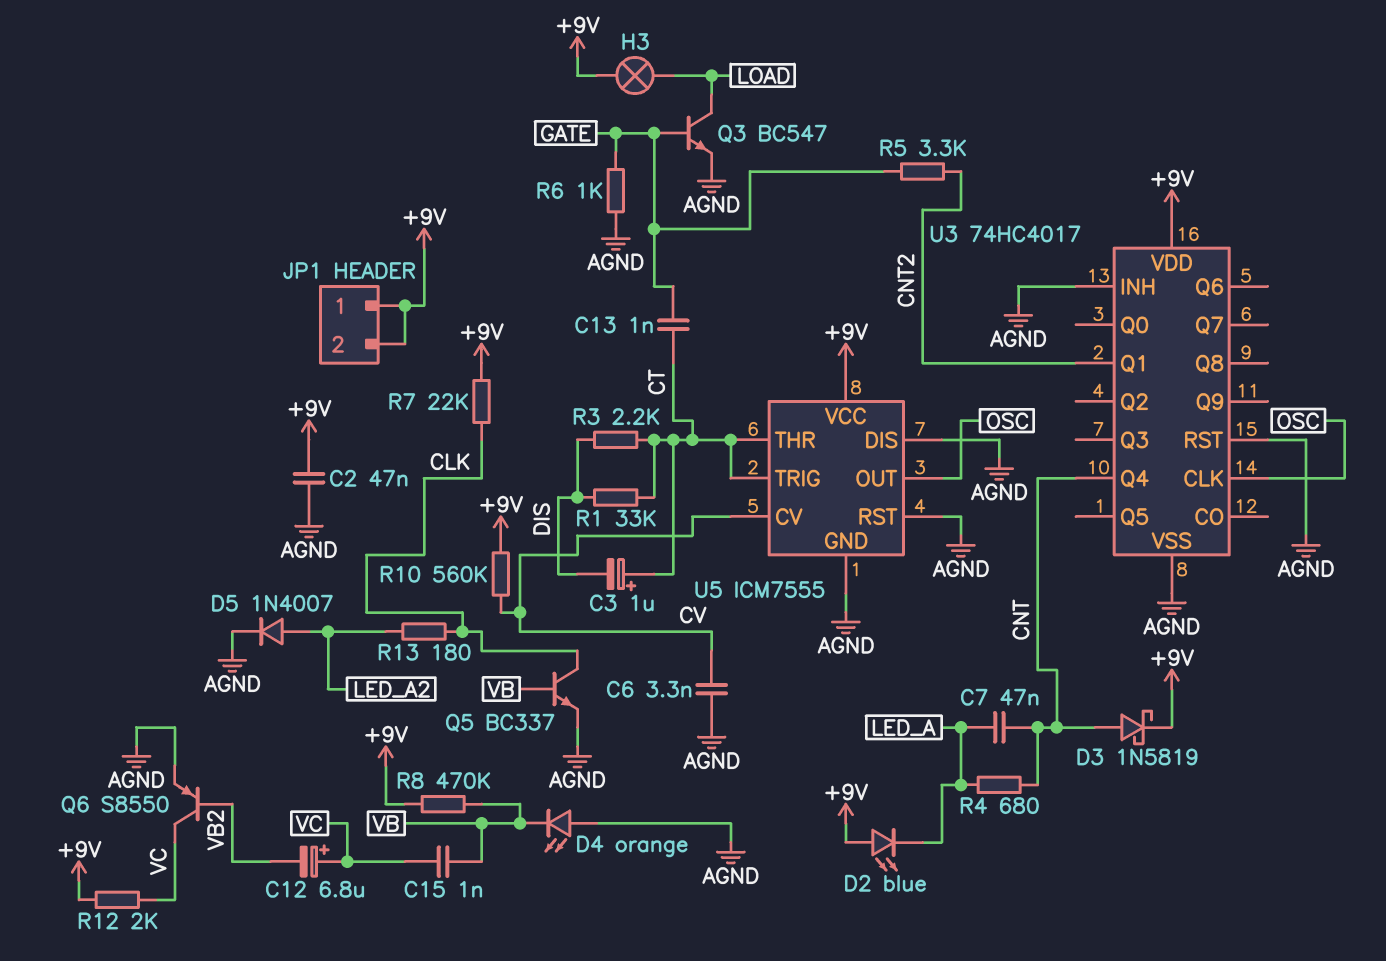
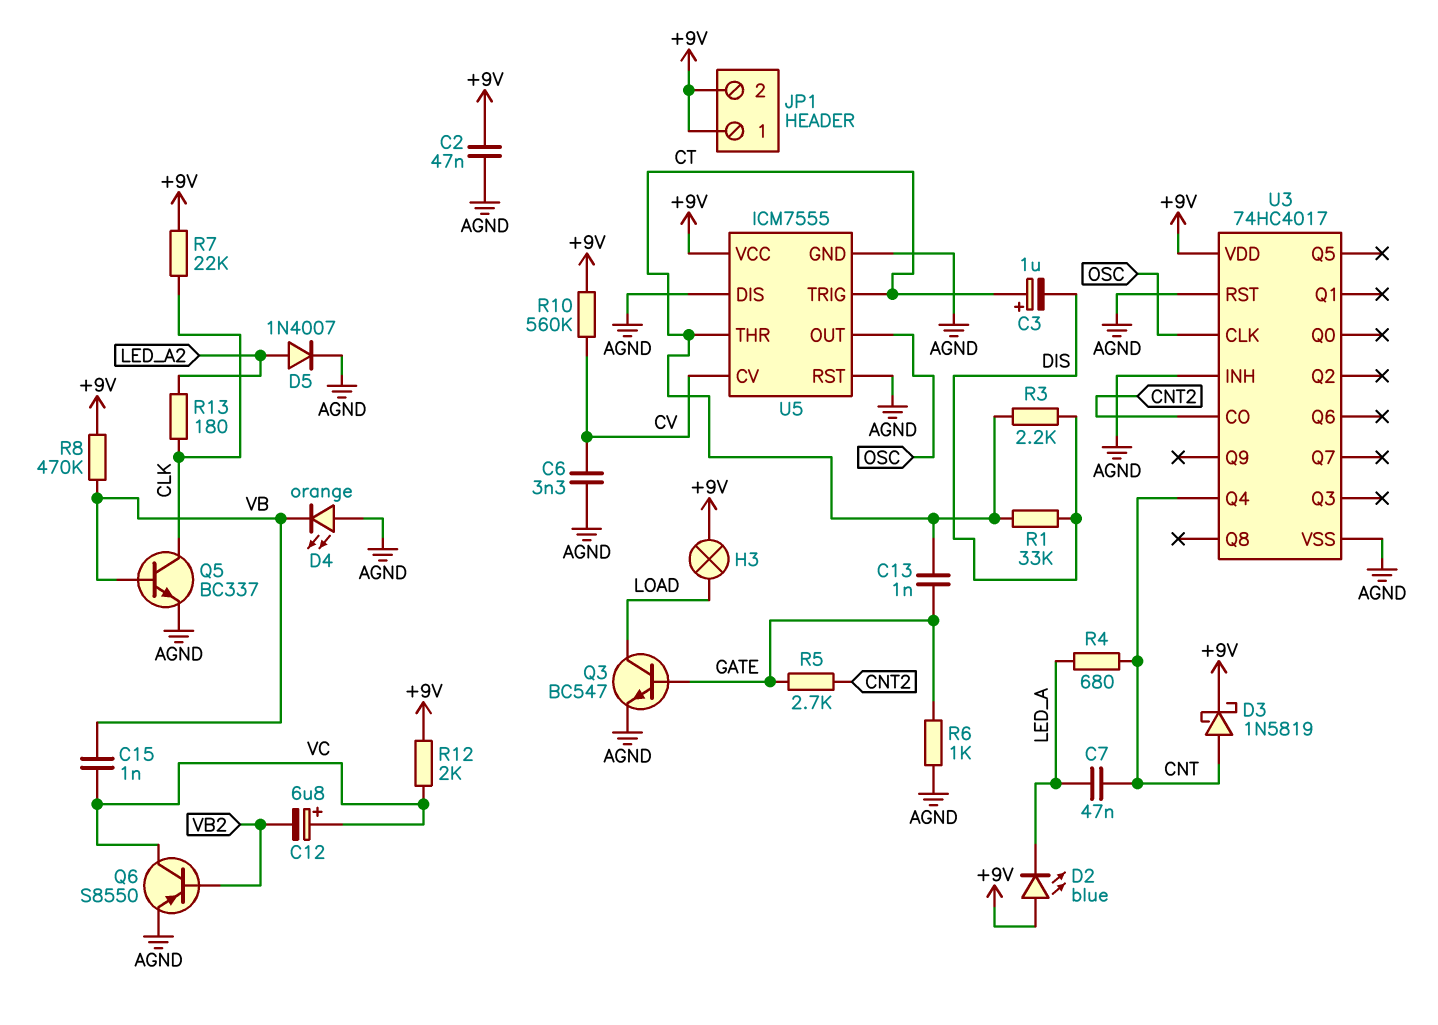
R5: 3.3k (CNT2, GATE) -> 2.7k (CNT2, GATE)
U3 pin CO: none -> CNT2
U3 pin Q1: CNT2 -> none

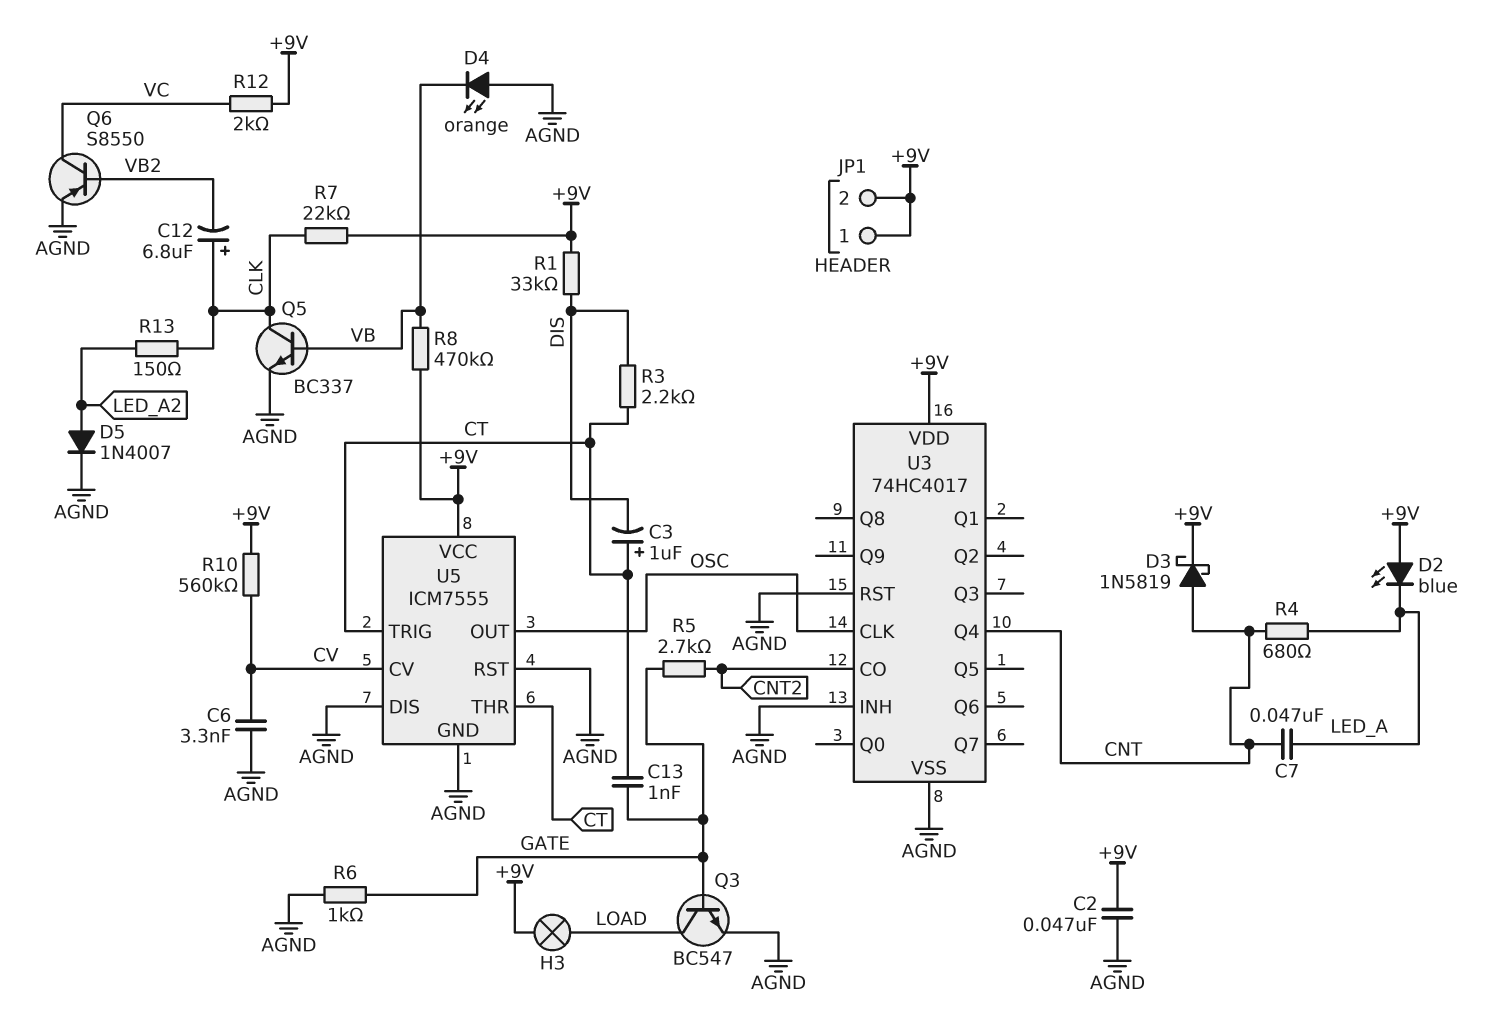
C12: 6.8uF (plus VC, minus VB2) -> 6.8uF (plus CLK, minus VB2)
C15: 1nF (VB, VC) -> none
R1: 33k (CT, DIS) -> 33k (+9V, DIS)
R13: 180 (CLK, LED_A2) -> 150 (CLK, LED_A2)

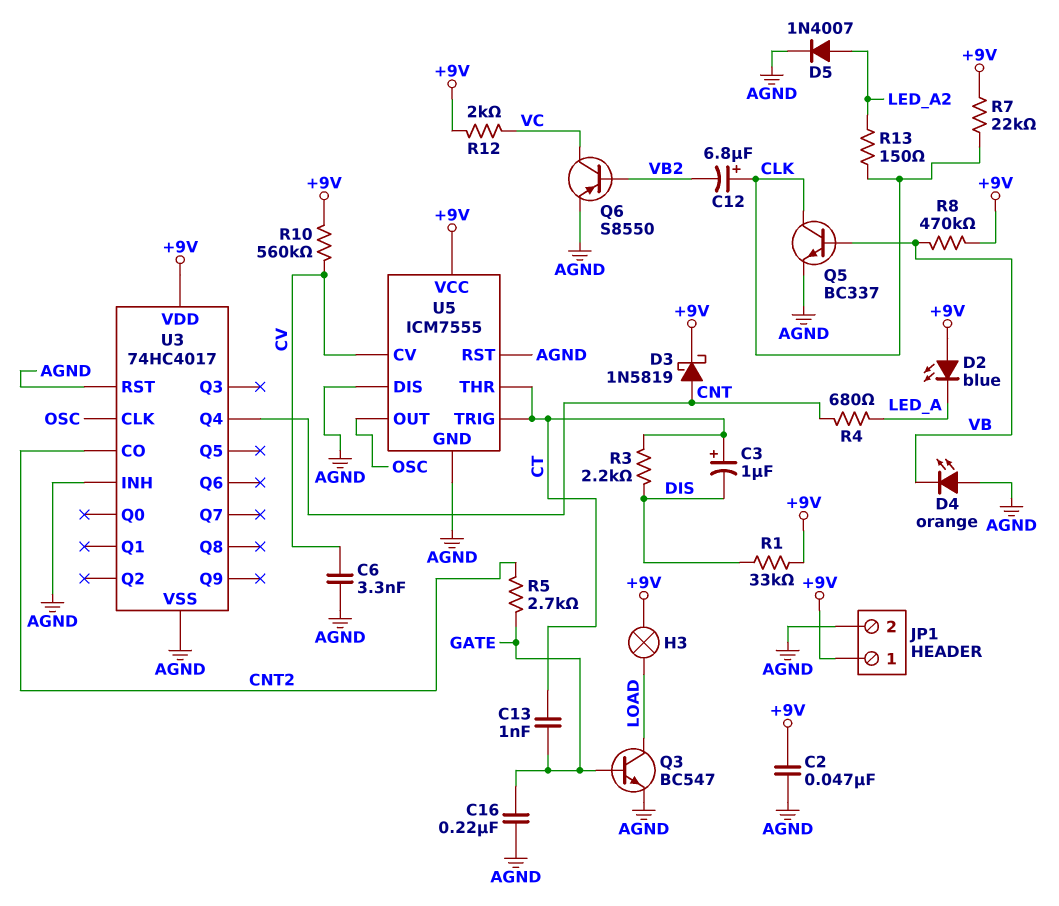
C7: 47nF (CNT, LED_A) -> none
C16: none -> 220nF (AGND, GATE)
JP1 pin 2: +9V -> AGND
R6: 1k (AGND, GATE) -> none

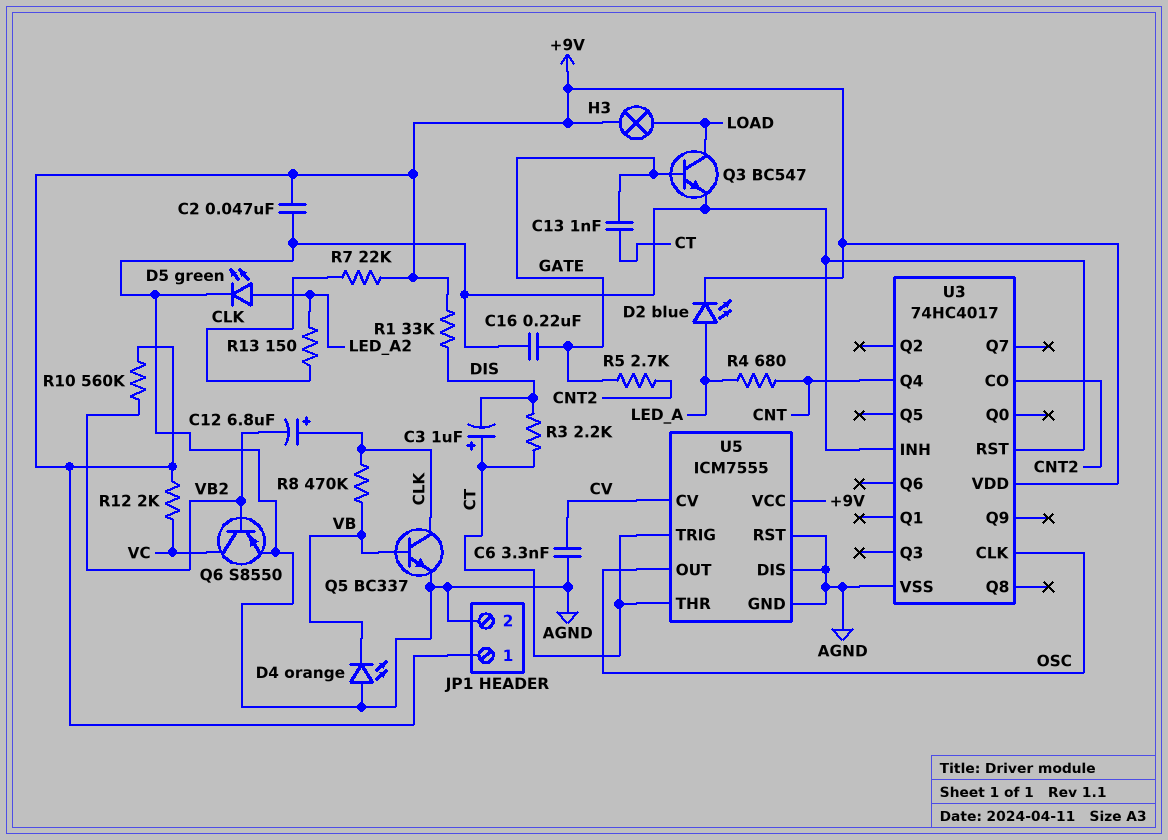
D2: LED blue (A +9V, K LED_A) -> LED blue (A LED_A, K +9V)
D3: schottky 1N5819 (A CNT, K +9V) -> none
D5: diode 1N4007 (A LED_A2, K AGND) -> LED green (A LED_A2, K AGND)
R8: 470k (+9V, VB) -> 470k (CLK, VB)
R10: 560k (+9V, CV) -> 560k (+9V, VB2)

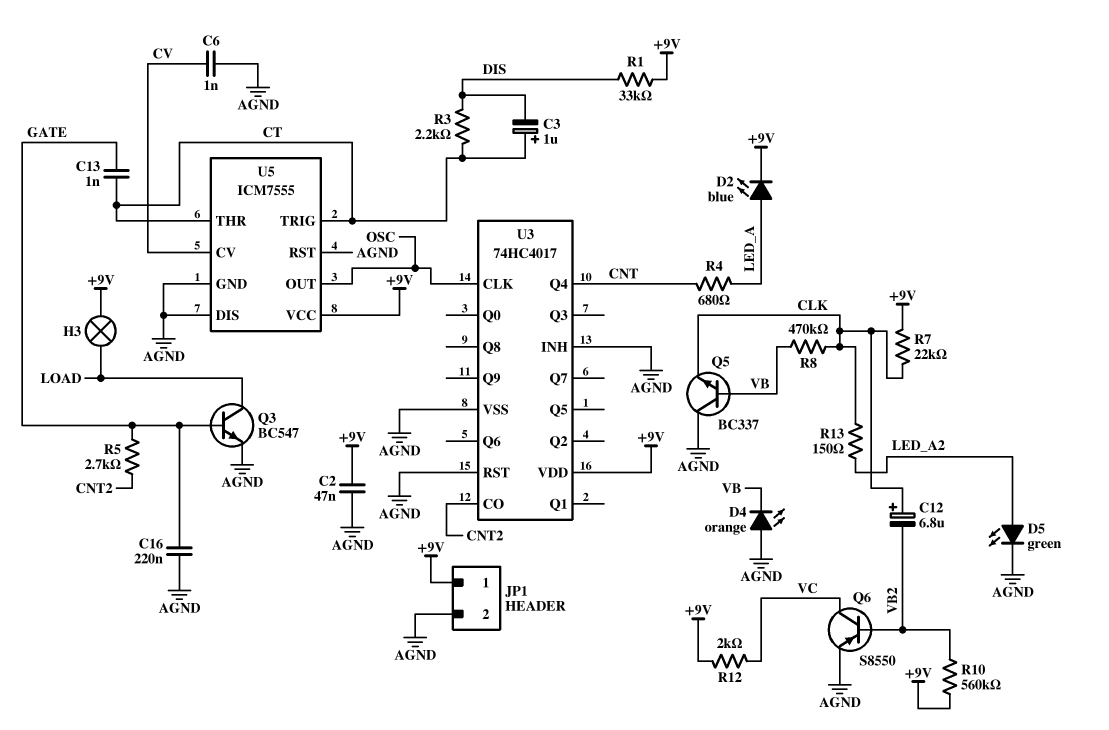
C6: 3.3nF (AGND, CV) -> 1nF (AGND, CV)
Q5: NPN BC337 (B VB, C CLK, E AGND) -> NPN BC337 (B VB, C AGND, E CLK)

